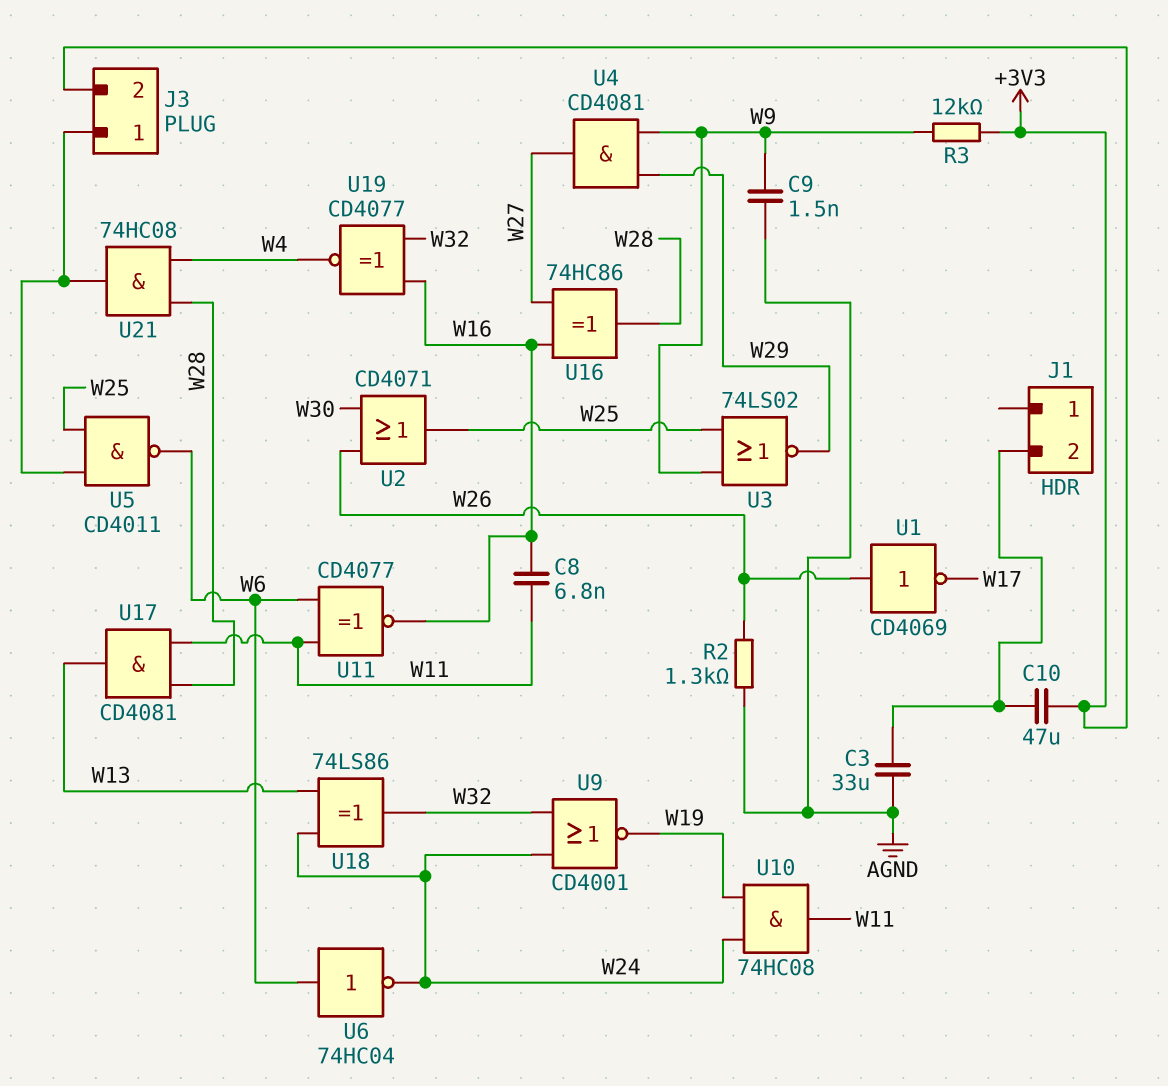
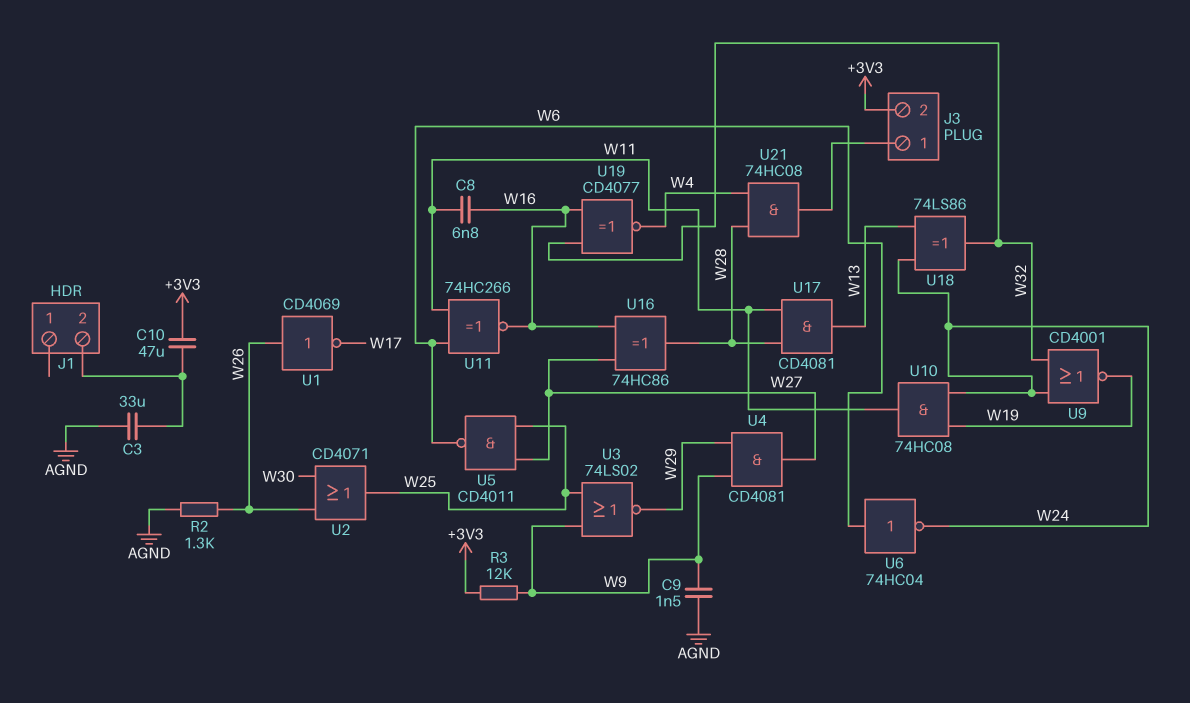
U5: NAND CD4011 (in J3/1, in W25, out W6) -> NAND CD4011 (in W25, in W27, out W6)
U11: XNOR CD4077 (in W6, in W11, out W16) -> XNOR 74HC266 (in W6, in W11, out W16)

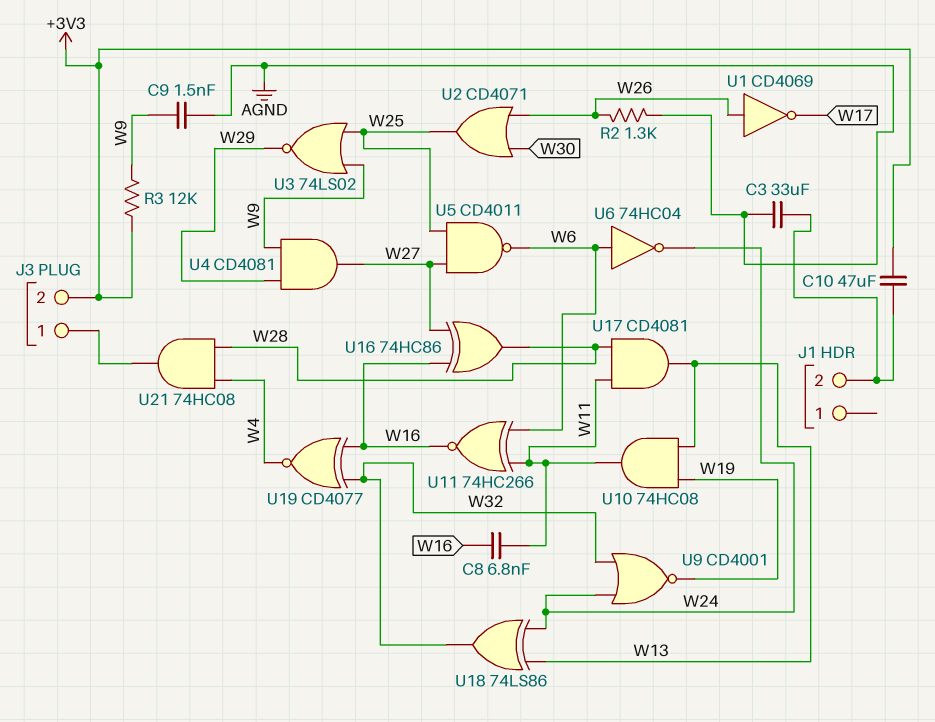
U10: AND 74HC08 (in W19, in W24, out W11) -> AND 74HC08 (in W13, in W19, out W11)

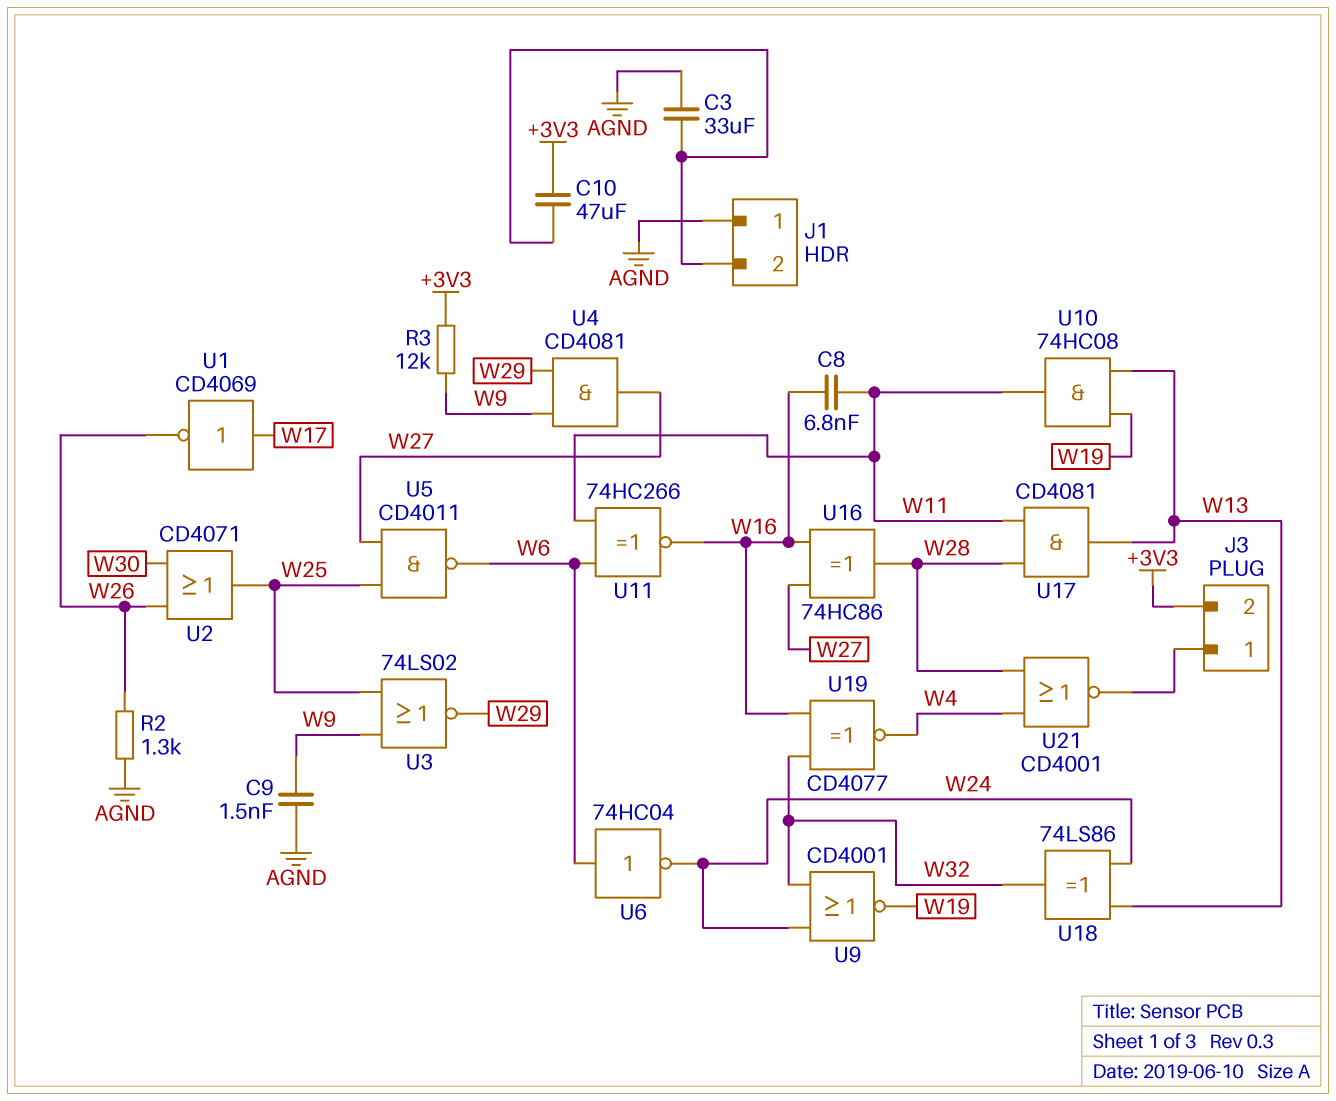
J1 pin 1: none -> AGND
U1: NOT CD4069 (in W26, out W17) -> NOT CD4069 (in W17, out W26)
U21: AND 74HC08 (in W4, in W28, out J3/1) -> NOR CD4001 (in W4, in W28, out J3/1)

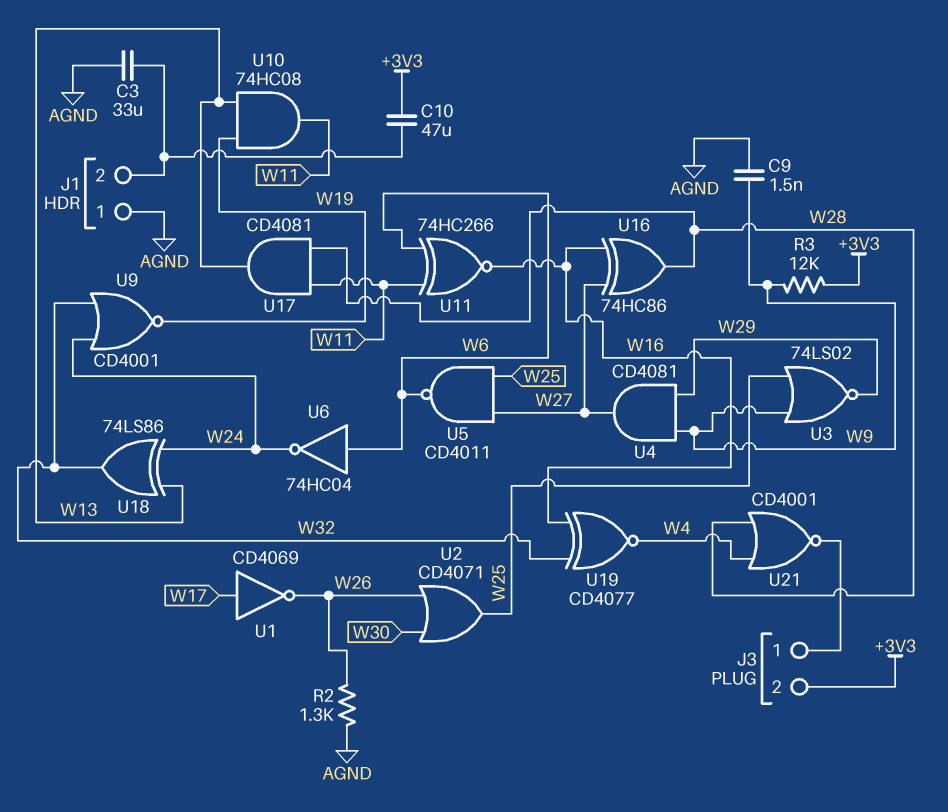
C8: 6.8nF (W11, W16) -> none

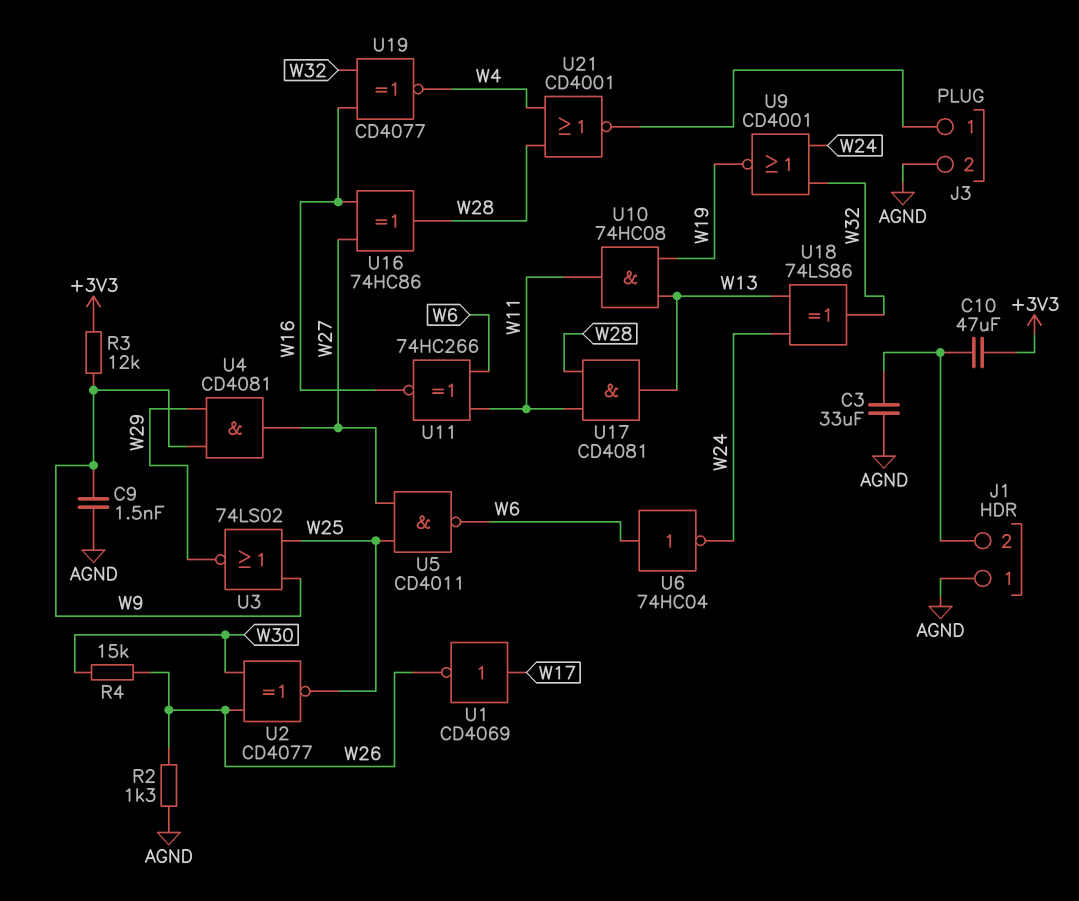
J3 pin 2: +3V3 -> AGND
R4: none -> 15k (W26, W30)
U2: OR CD4071 (in W26, in W30, out W25) -> XNOR CD4077 (in W26, in W30, out W25)

